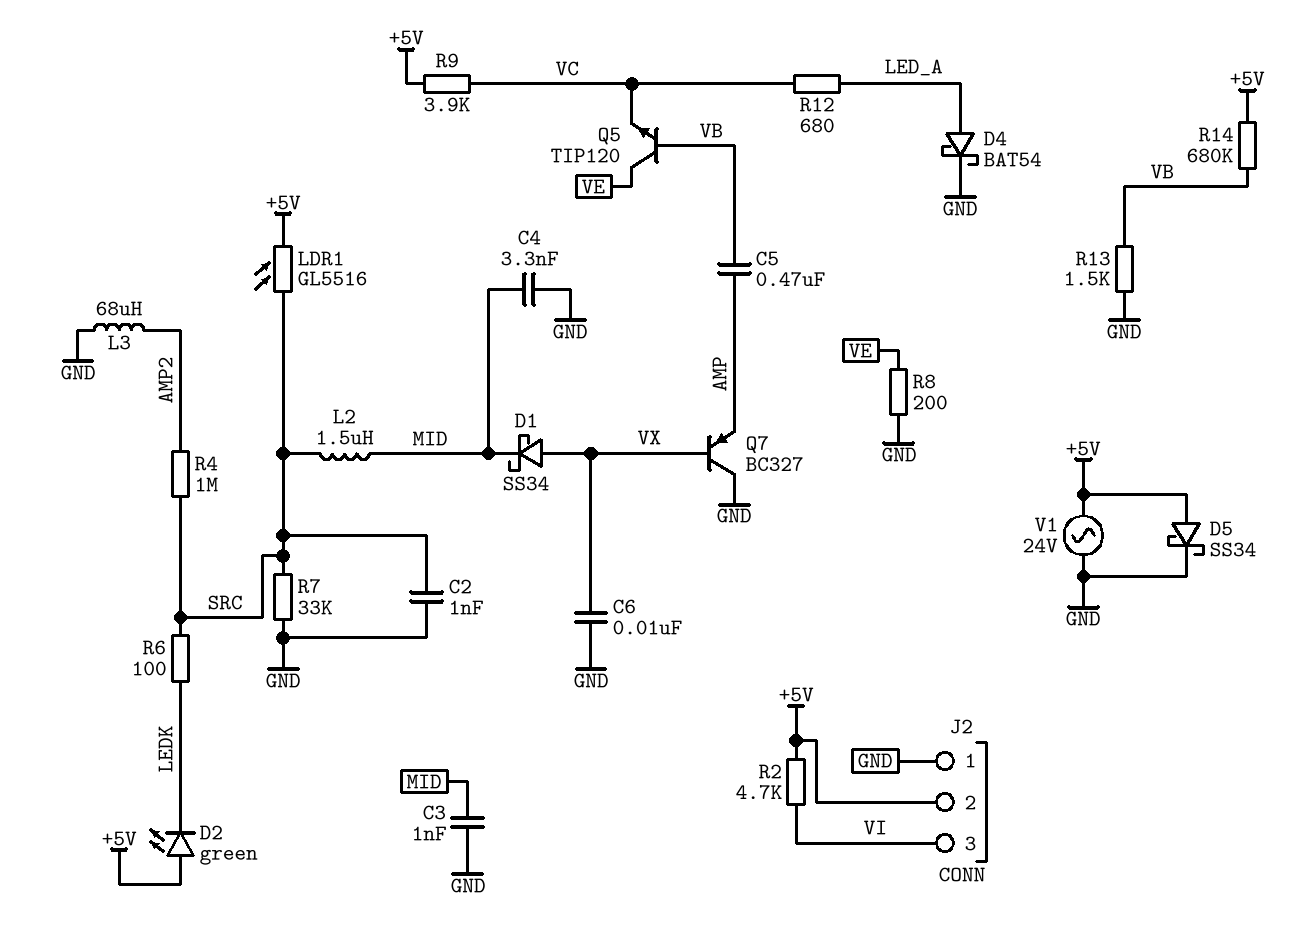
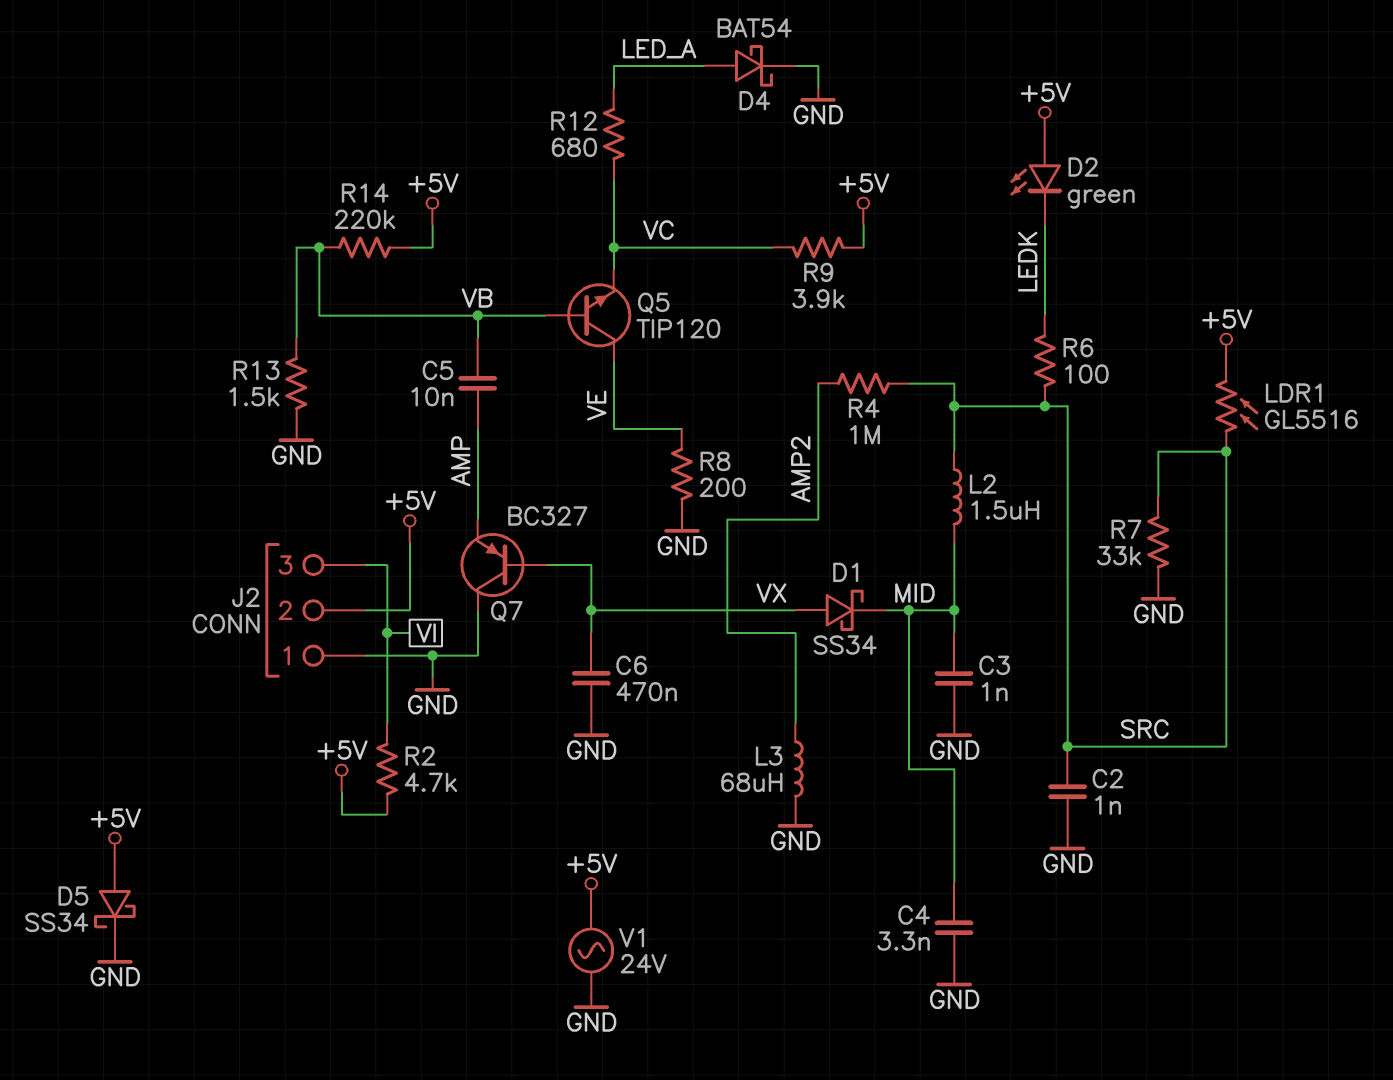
C5: 470nF (AMP, VB) -> 10nF (AMP, VB)
C6: 10nF (GND, VX) -> 470nF (GND, VX)
R14: 680k (+5V, VB) -> 220k (+5V, VB)

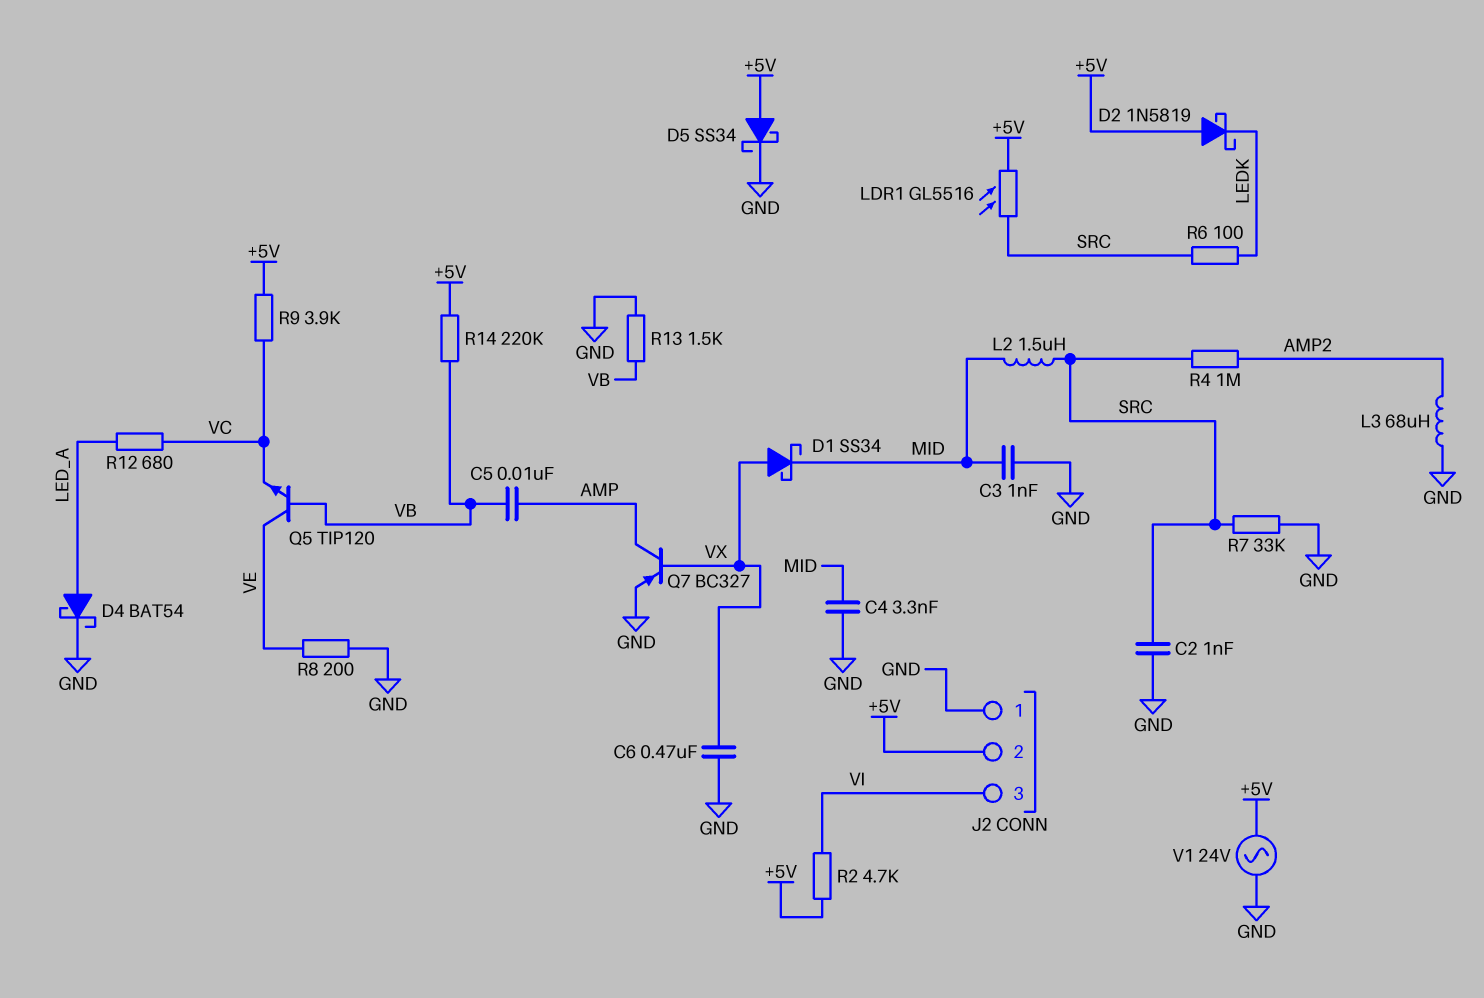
D2: LED green (A +5V, K LEDK) -> schottky 1N5819 (A +5V, K LEDK)
Q7: PNP BC327 (B VX, C GND, E AMP) -> PNP BC327 (B VX, C AMP, E GND)

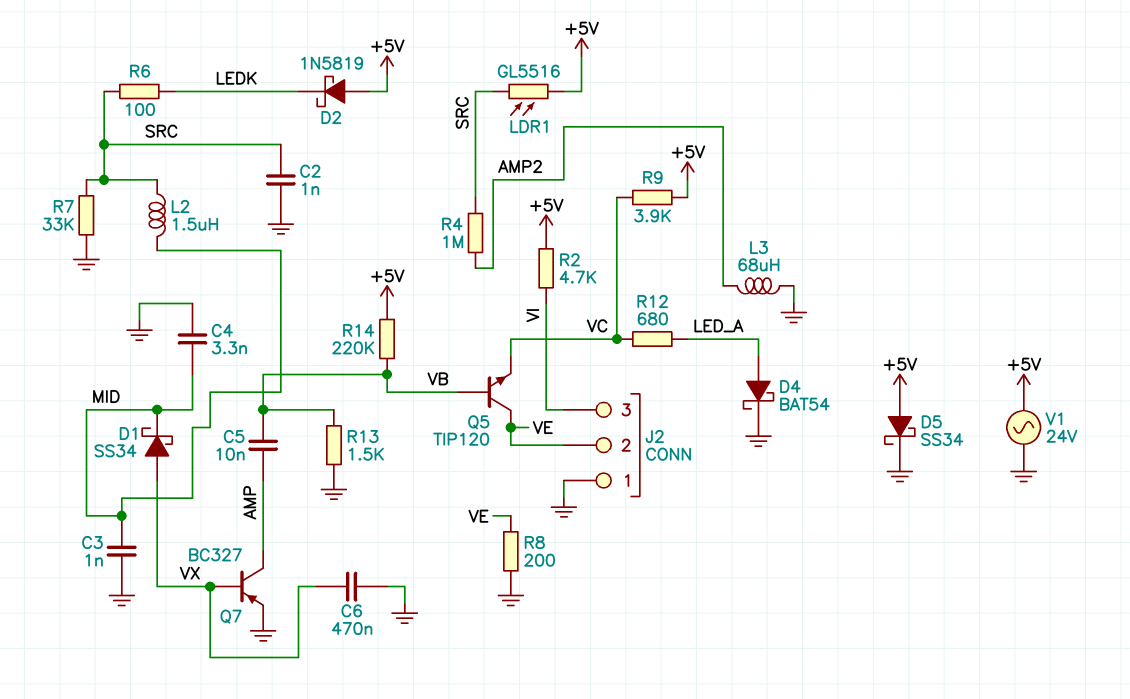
J2 pin 2: +5V -> VE

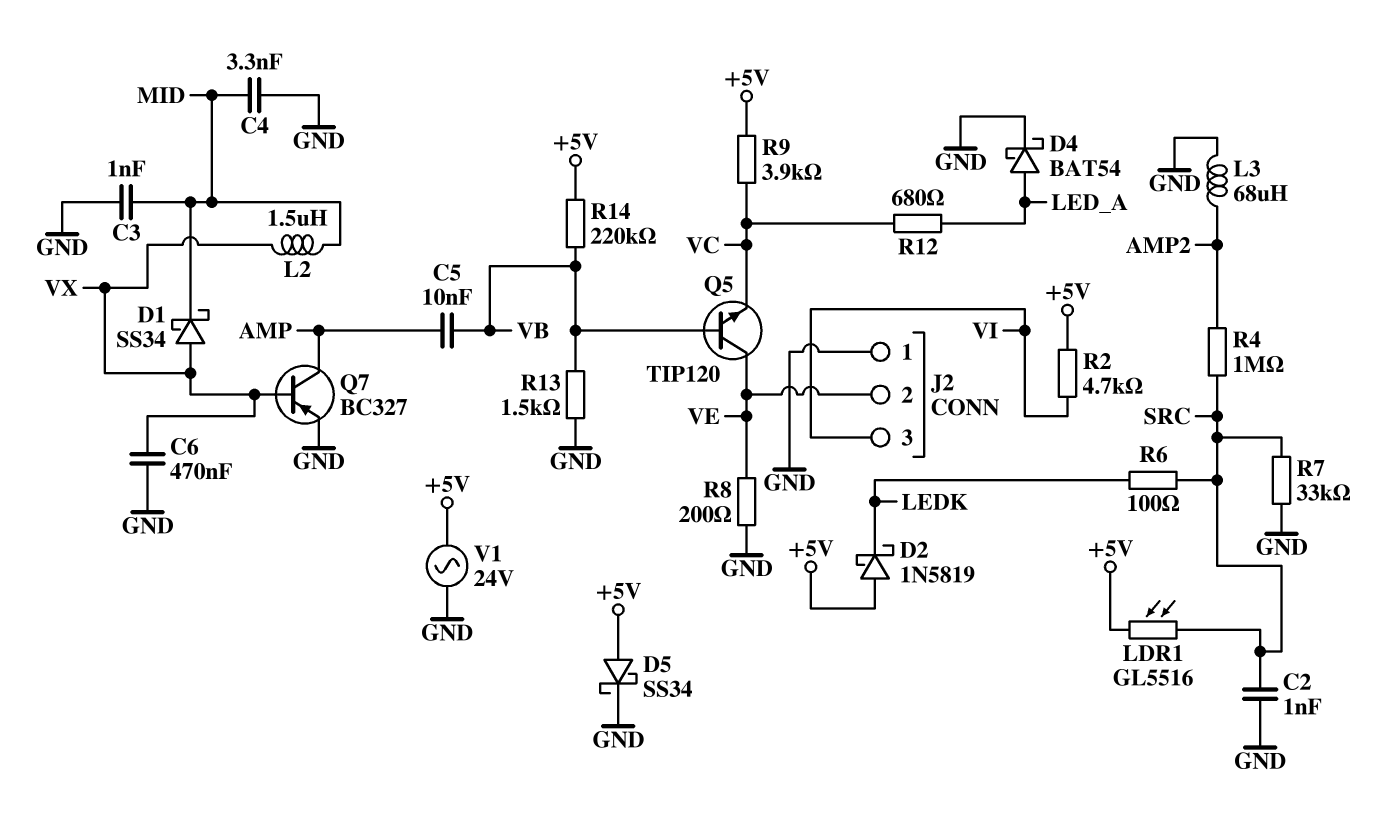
L2: 1.5uH (MID, SRC) -> 1.5uH (MID, VX)

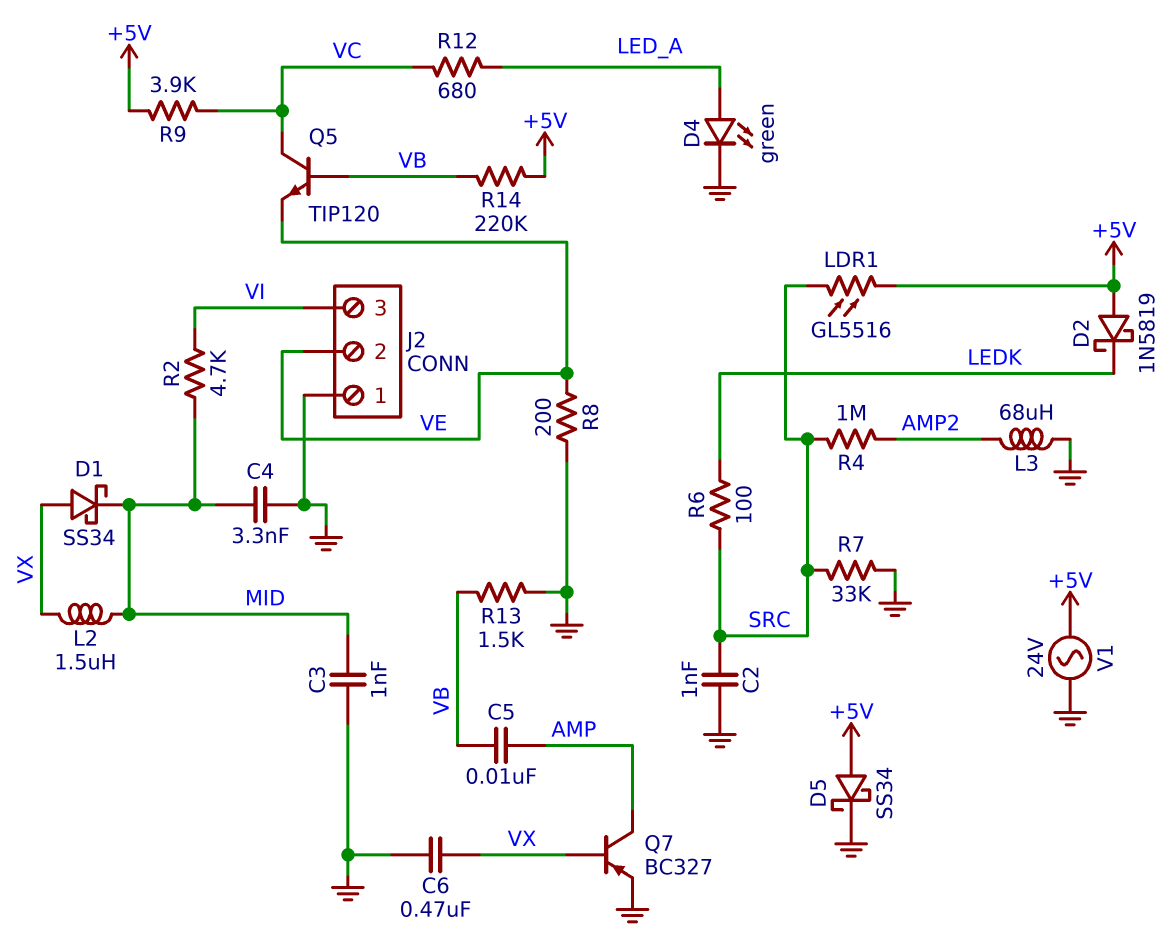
D4: schottky BAT54 (A LED_A, K GND) -> LED green (A LED_A, K GND)
Q5: NPN TIP120 (B VB, C VE, E VC) -> NPN TIP120 (B VB, C VC, E VE)
R2: 4.7k (+5V, VI) -> 4.7k (MID, VI)

